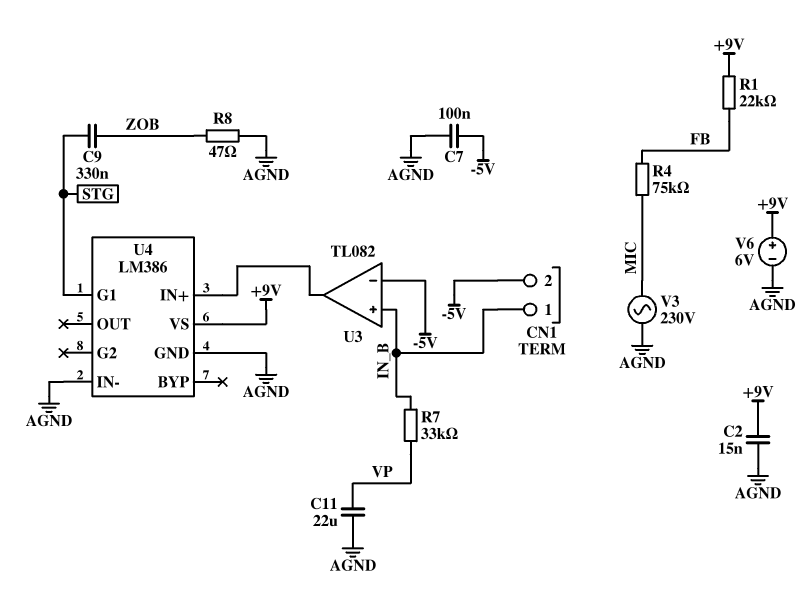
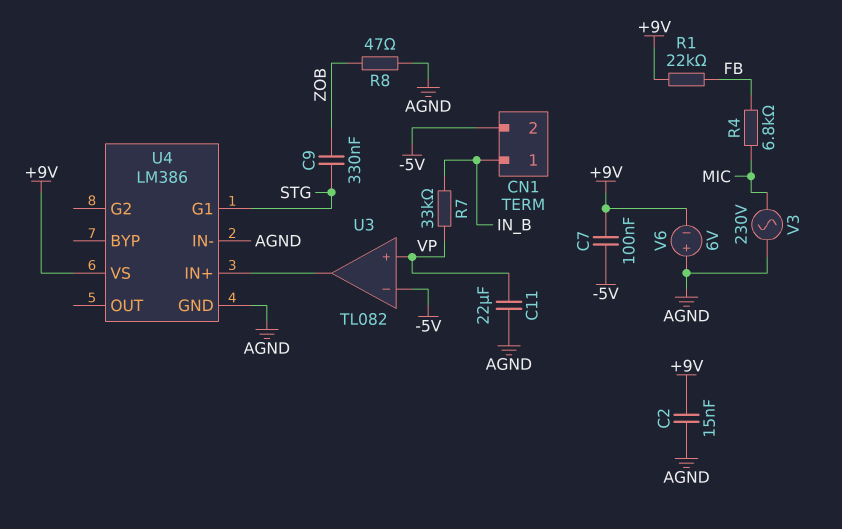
C7: 100nF (-5V, AGND) -> 100nF (+9V, -5V)
R4: 75k (FB, MIC) -> 6.8k (FB, MIC)
U3 pin in+: IN_B -> VP
V6: 6V (plus +9V, minus AGND) -> 6V (plus AGND, minus +9V)

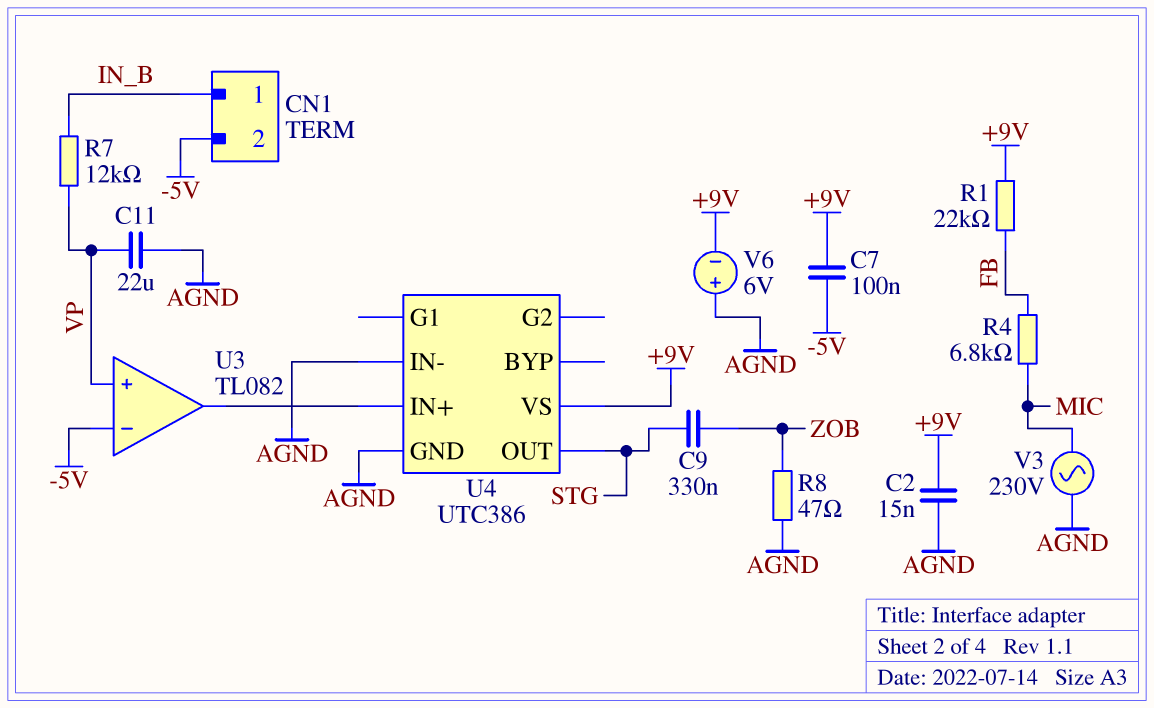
R7: 33k (IN_B, VP) -> 12k (IN_B, VP)
U4: LM386 -> UTC386
U4 pin G1: STG -> none
U4 pin OUT: none -> STG

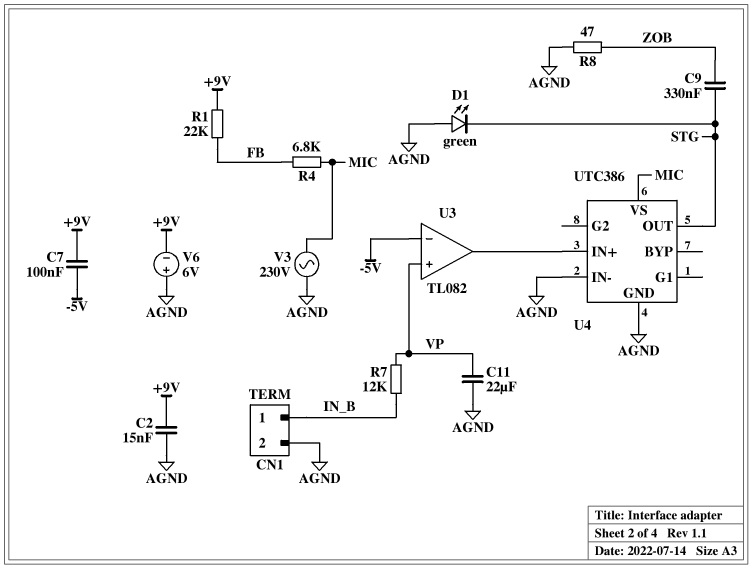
CN1 pin 2: -5V -> AGND
D1: none -> LED green (A AGND, K STG)
U4 pin VS: +9V -> MIC

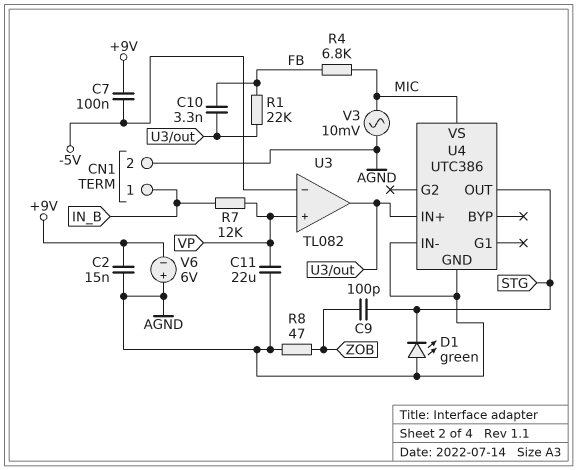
C9: 330nF (STG, ZOB) -> 100pF (STG, ZOB)
C10: none -> 3.3nF (FB, U3/out)
R1: 22k (+9V, FB) -> 22k (FB, U3/out)
V3: AC 230V (AGND, MIC) -> AC 10mV (AGND, MIC)

